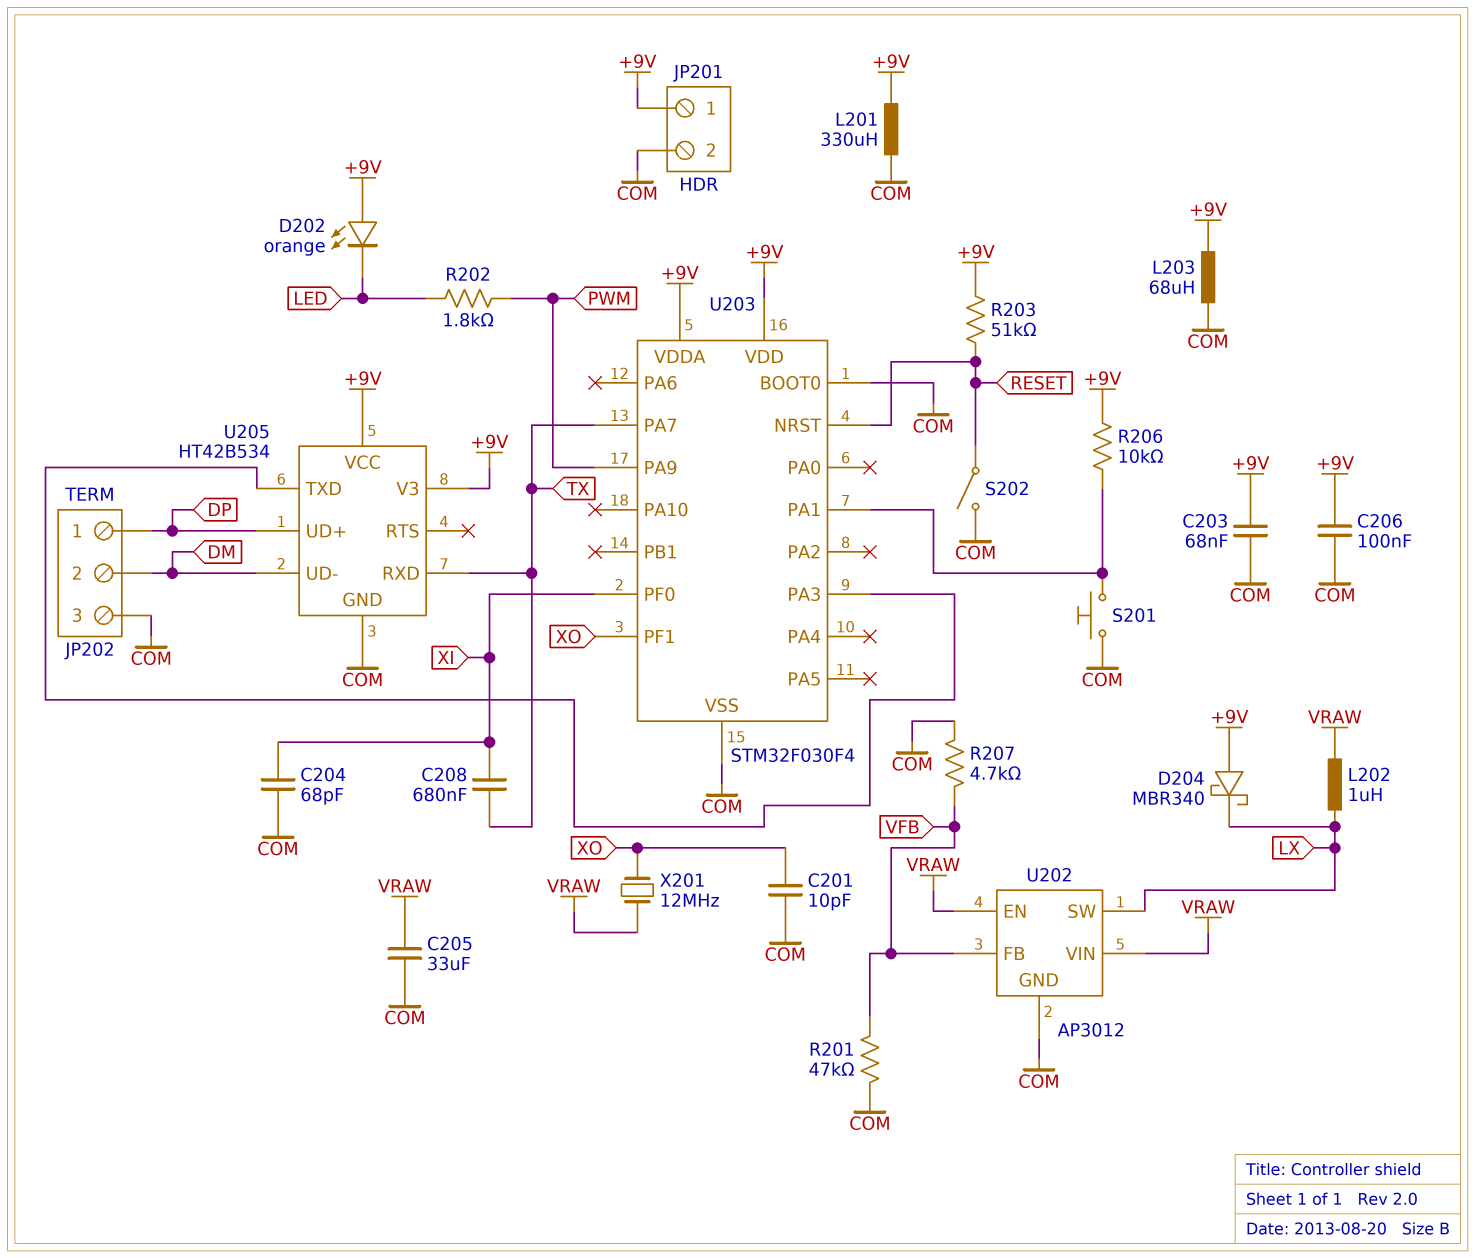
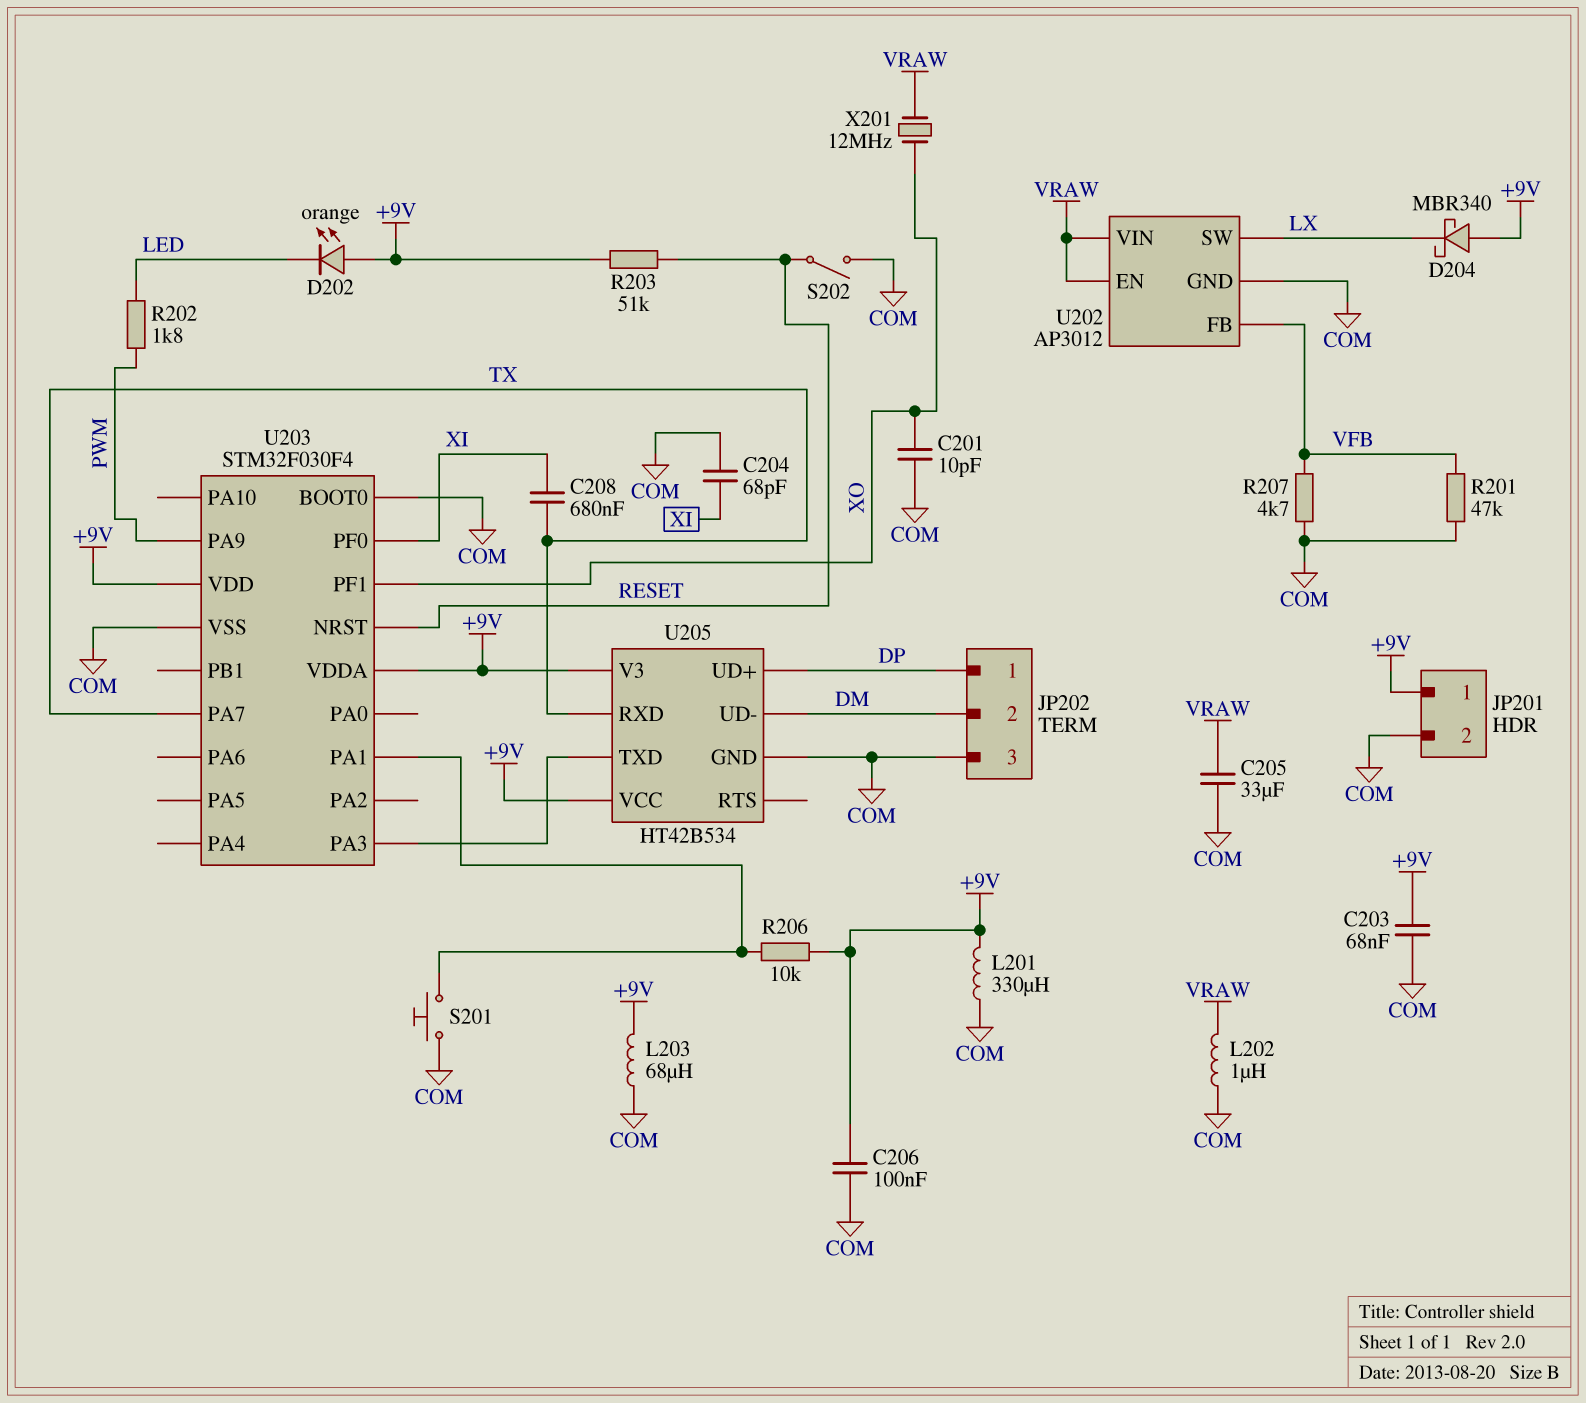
L202: 1uH (LX, VRAW) -> 1uH (COM, VRAW)

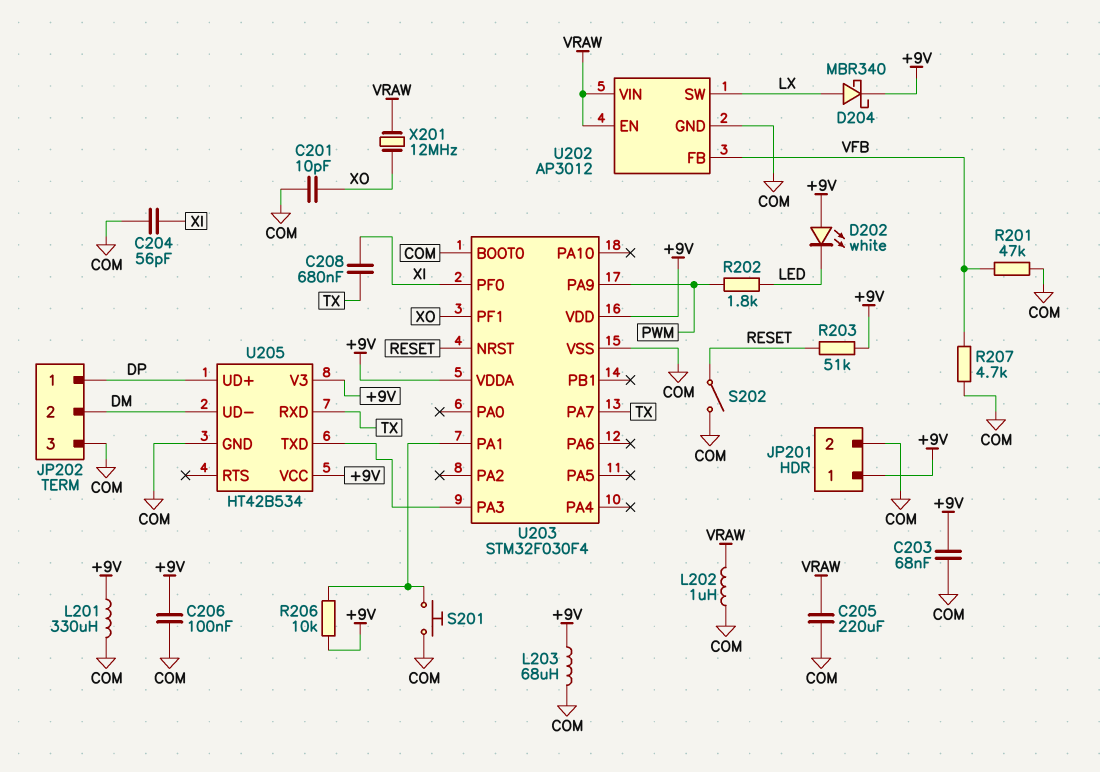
C204: 68pF (COM, XI) -> 56pF (COM, XI)
C205: 33uF (COM, VRAW) -> 220uF (COM, VRAW)
D202: LED orange (A +9V, K LED) -> LED white (A +9V, K LED)
D204: schottky MBR340 (A +9V, K LX) -> schottky MBR340 (A LX, K +9V)

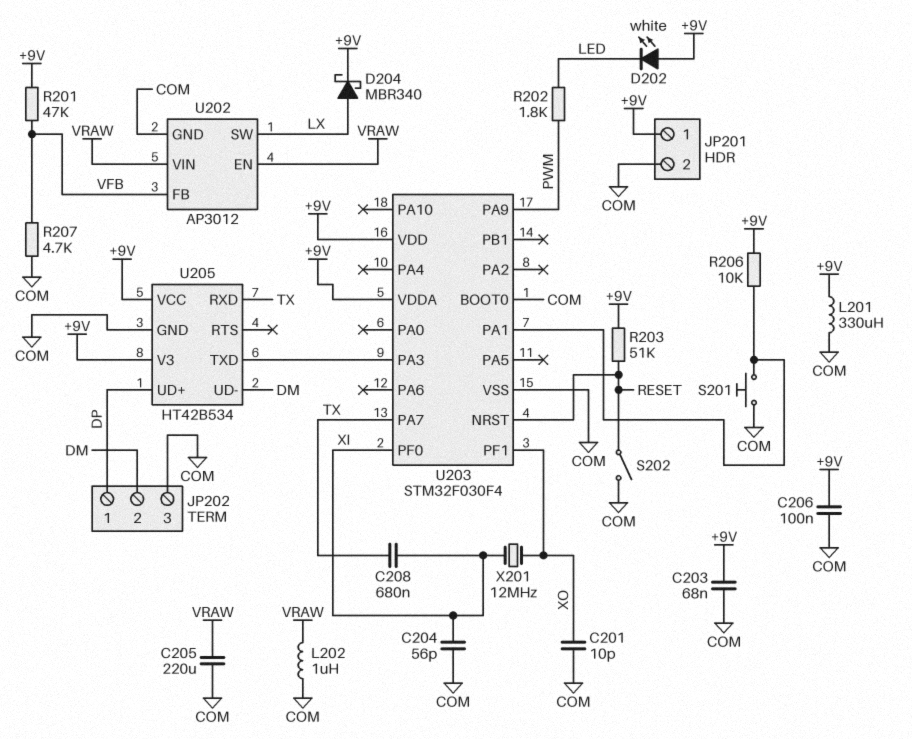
L203: 68uH (+9V, COM) -> none
R201: 47k (COM, VFB) -> 47k (+9V, VFB)
X201: 12MHz (VRAW, XO) -> 12MHz (XI, XO)

